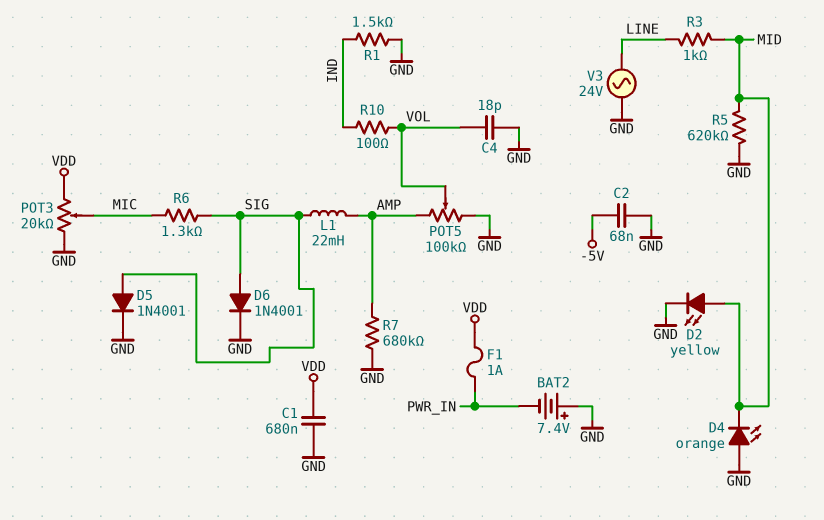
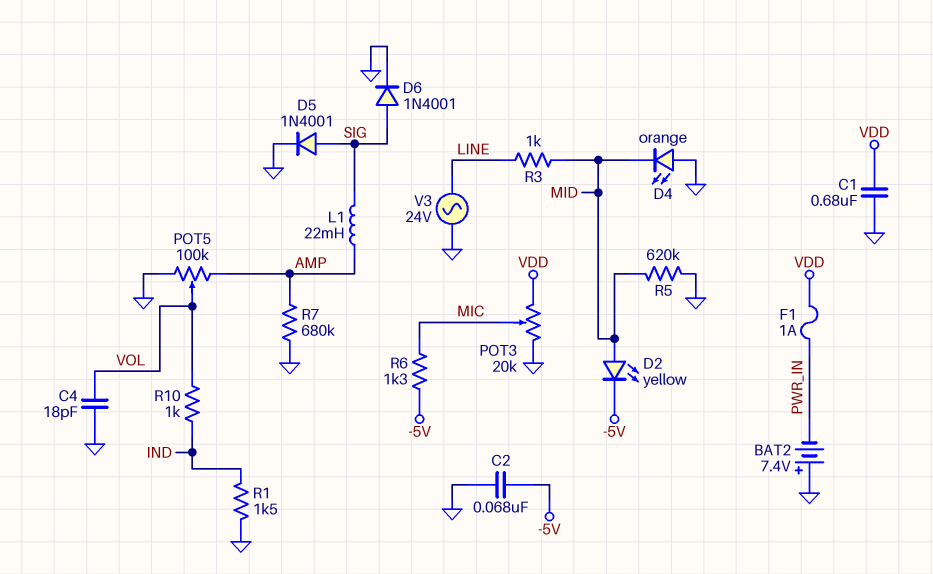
D2: LED yellow (A MID, K GND) -> LED yellow (A MID, K -5V)
R6: 1.3k (MIC, SIG) -> 1.3k (-5V, MIC)
R10: 100 (IND, VOL) -> 1k (IND, VOL)

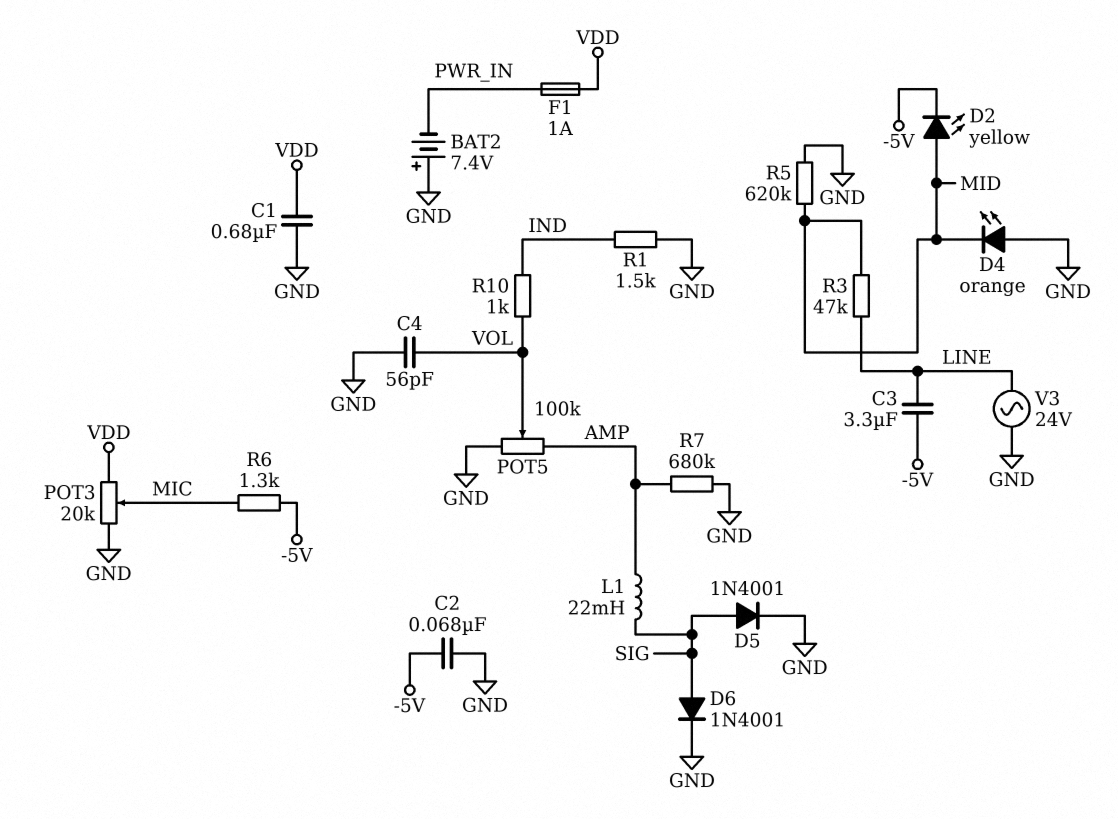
C3: none -> 3.3uF (-5V, LINE)
C4: 18pF (GND, VOL) -> 56pF (GND, VOL)
R3: 1k (LINE, MID) -> 47k (LINE, MID)

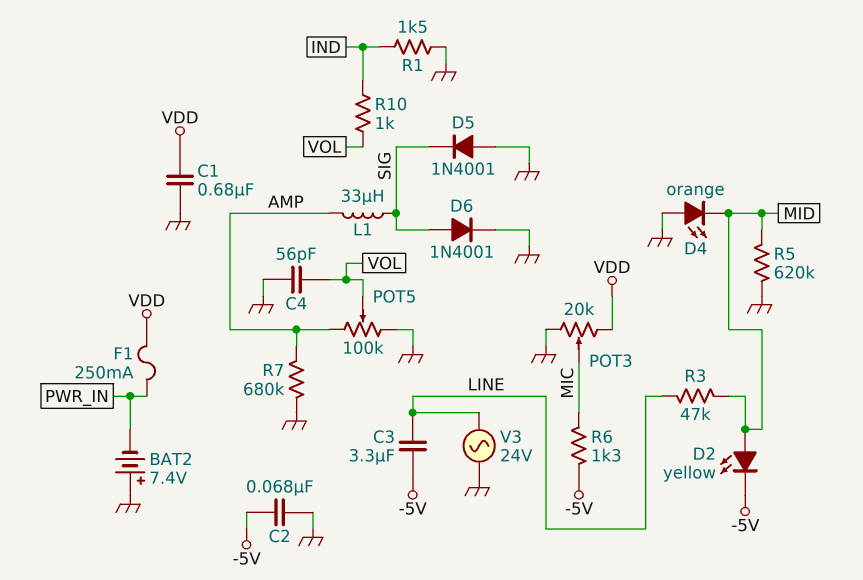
D5: diode 1N4001 (A SIG, K GND) -> diode 1N4001 (A GND, K SIG)
F1: 1A (PWR_IN, VDD) -> 250mA (PWR_IN, VDD)
L1: 22mH (AMP, SIG) -> 33uH (AMP, SIG)

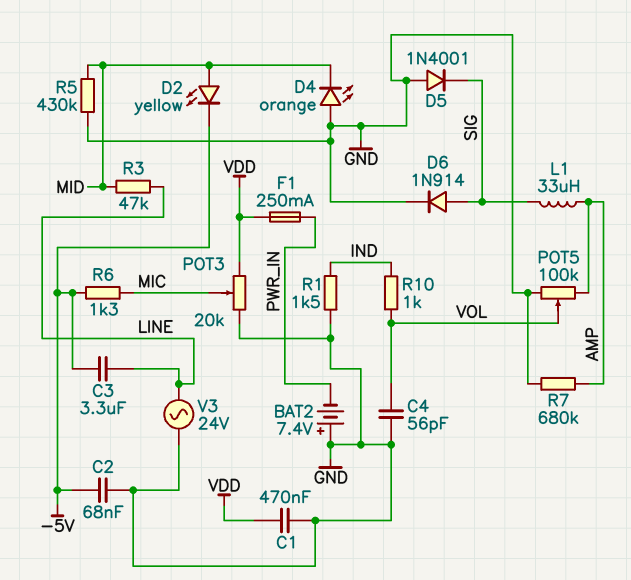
C1: 680nF (GND, VDD) -> 470nF (GND, VDD)
D6: diode 1N4001 (A SIG, K GND) -> diode 1N914 (A SIG, K GND)
R5: 620k (GND, MID) -> 430k (GND, MID)

